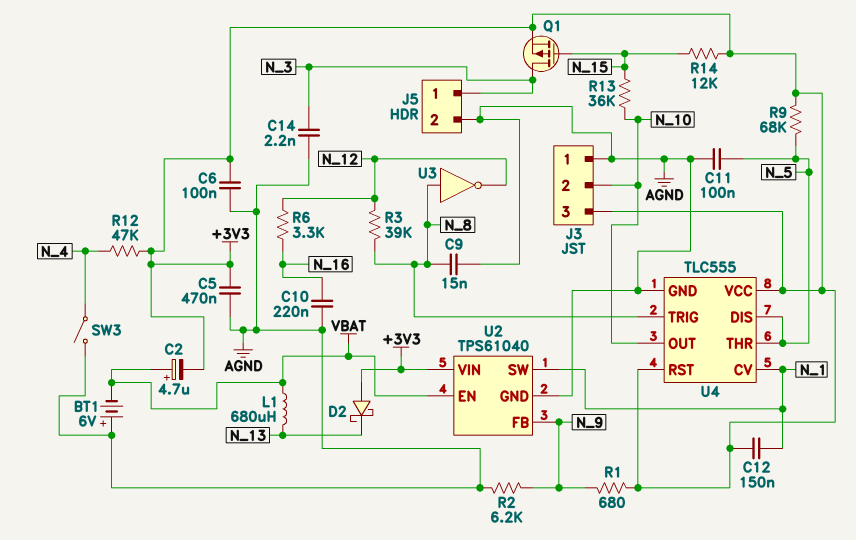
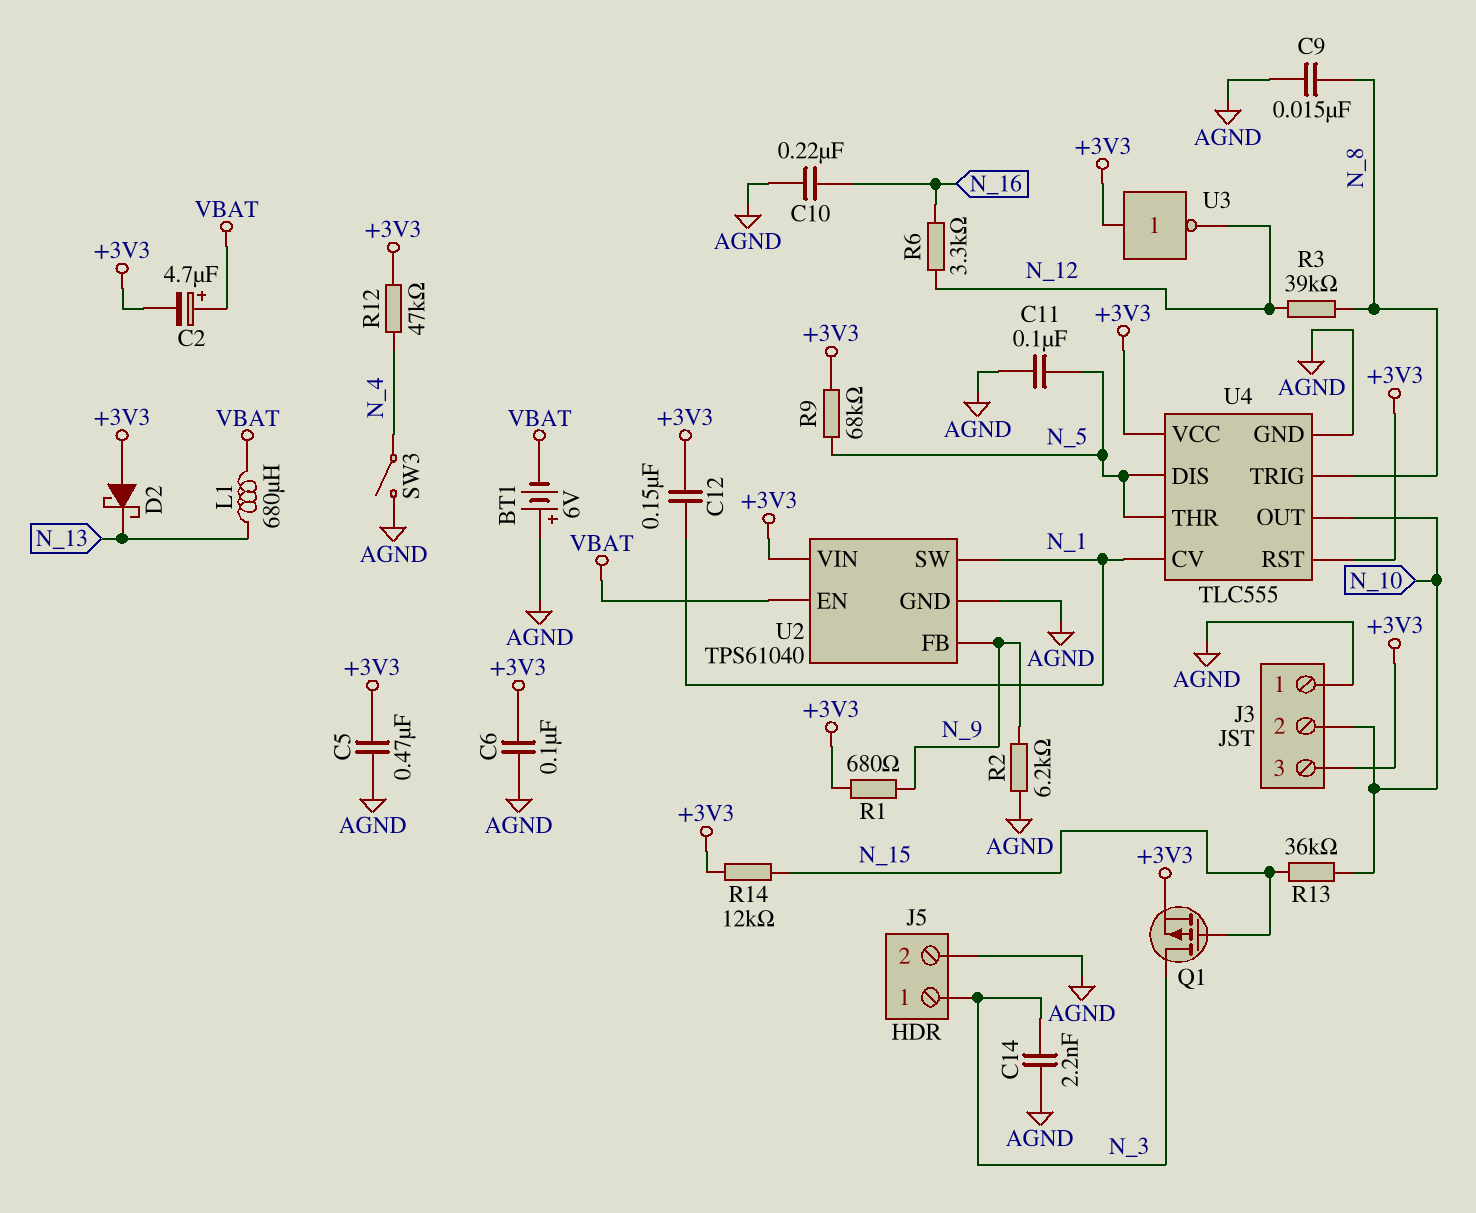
U3: NOT (in N_8, out N_12) -> NOT (in +3V3, out N_12)

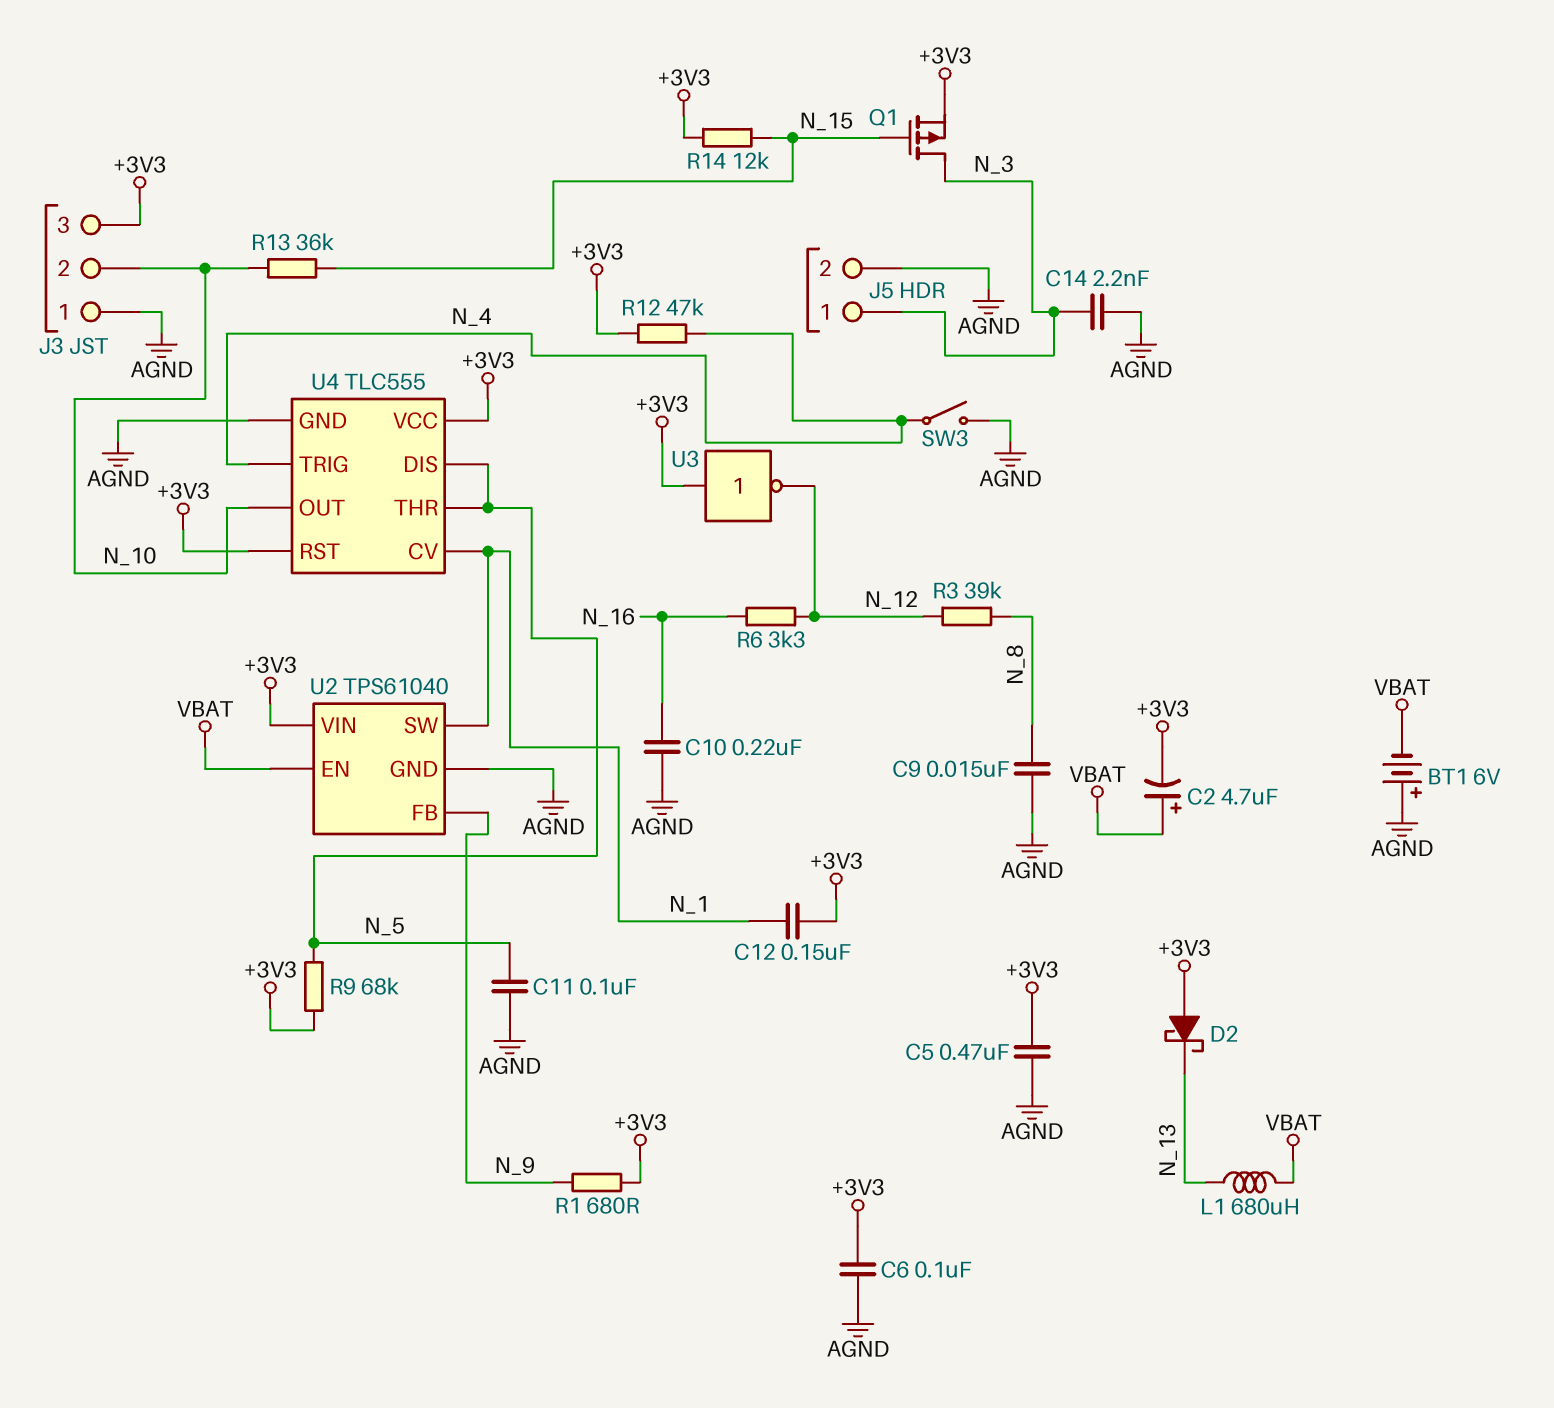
R2: 6.2k (AGND, N_9) -> none
U4 pin TRIG: N_8 -> N_4

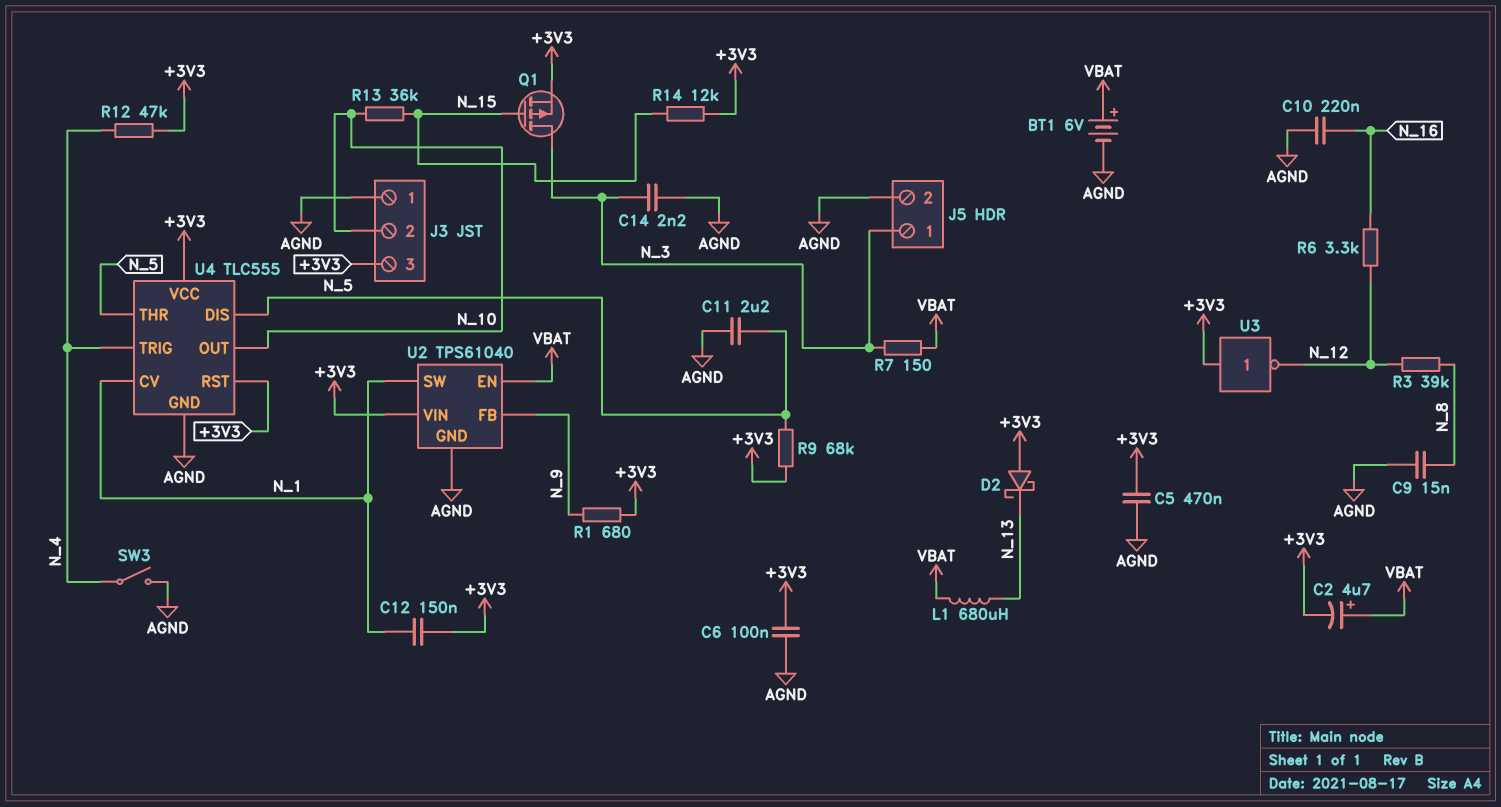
BT1: 6V (plus AGND, minus VBAT) -> 6V (plus VBAT, minus AGND)
C11: 100nF (AGND, N_5) -> 2.2uF (AGND, N_5)
R7: none -> 150 (N_3, VBAT)

